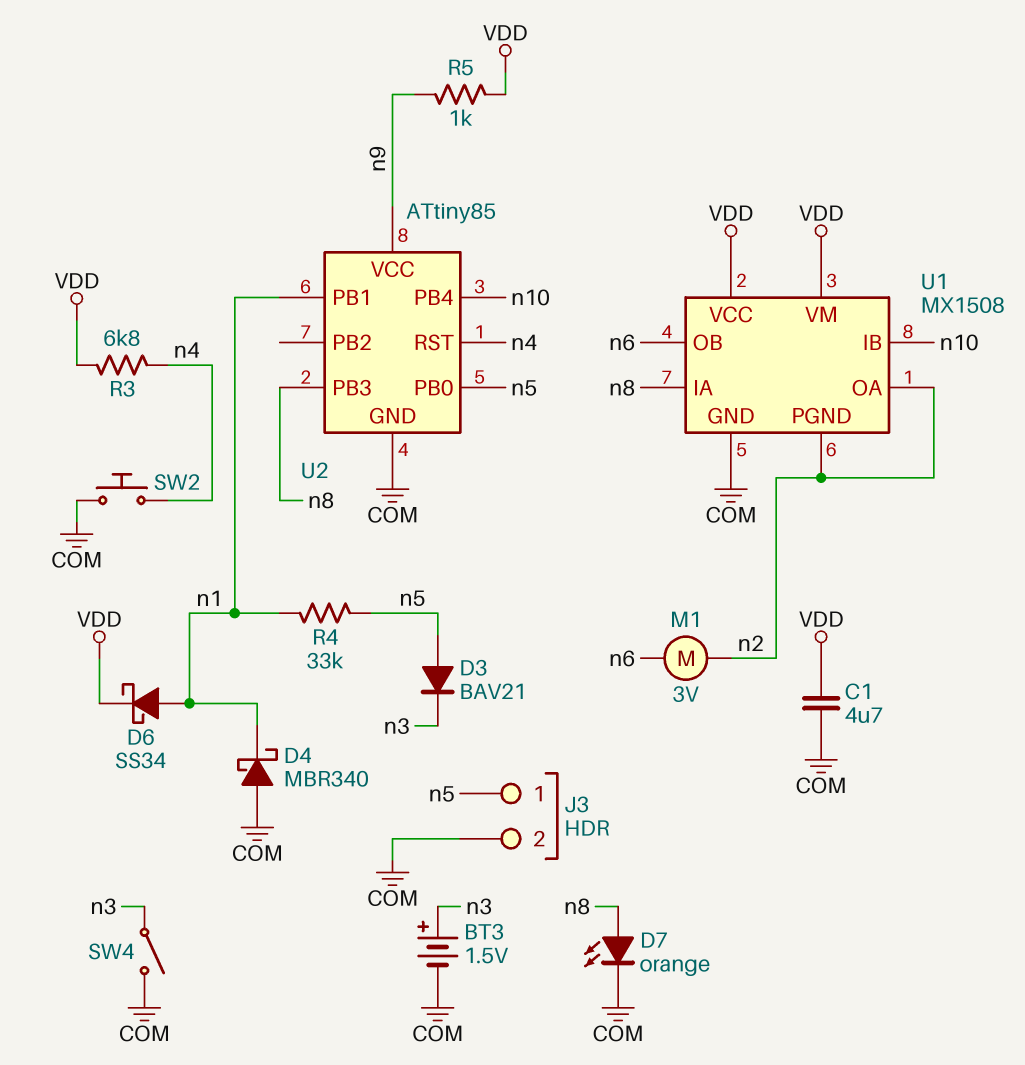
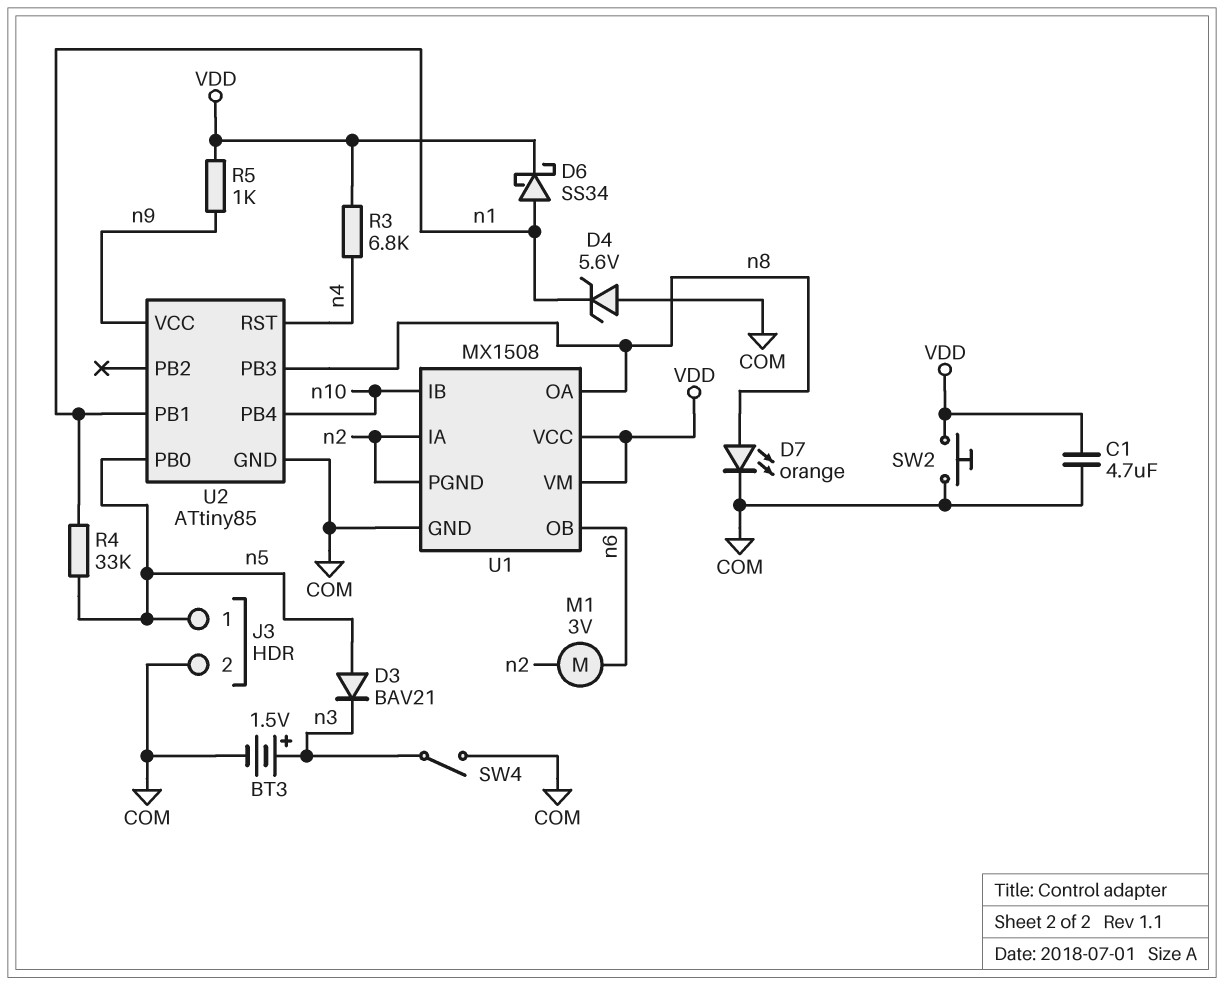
D4: schottky MBR340 (A COM, K n1) -> zener 5.6V (A COM, K n1)
SW2: button (COM, n4) -> button (COM, VDD)
U1 pin IA: n8 -> n2
U1 pin OA: n2 -> n8

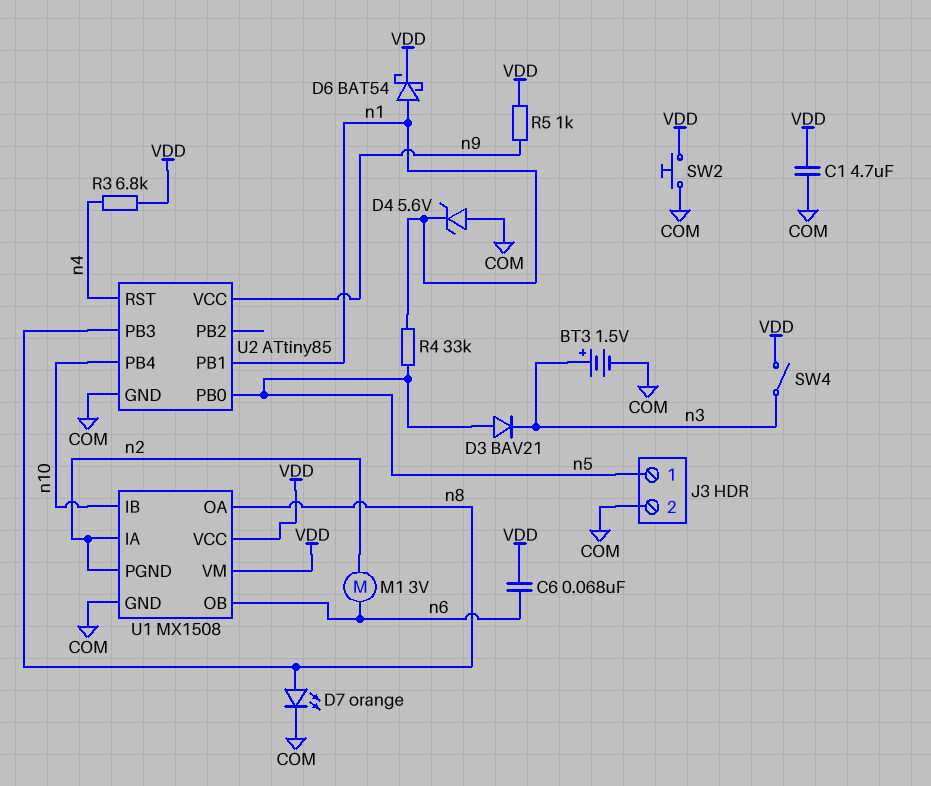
C6: none -> 68nF (VDD, n6)
D6: schottky SS34 (A n1, K VDD) -> schottky BAT54 (A n1, K VDD)
SW4: switch (COM, n3) -> switch (VDD, n3)

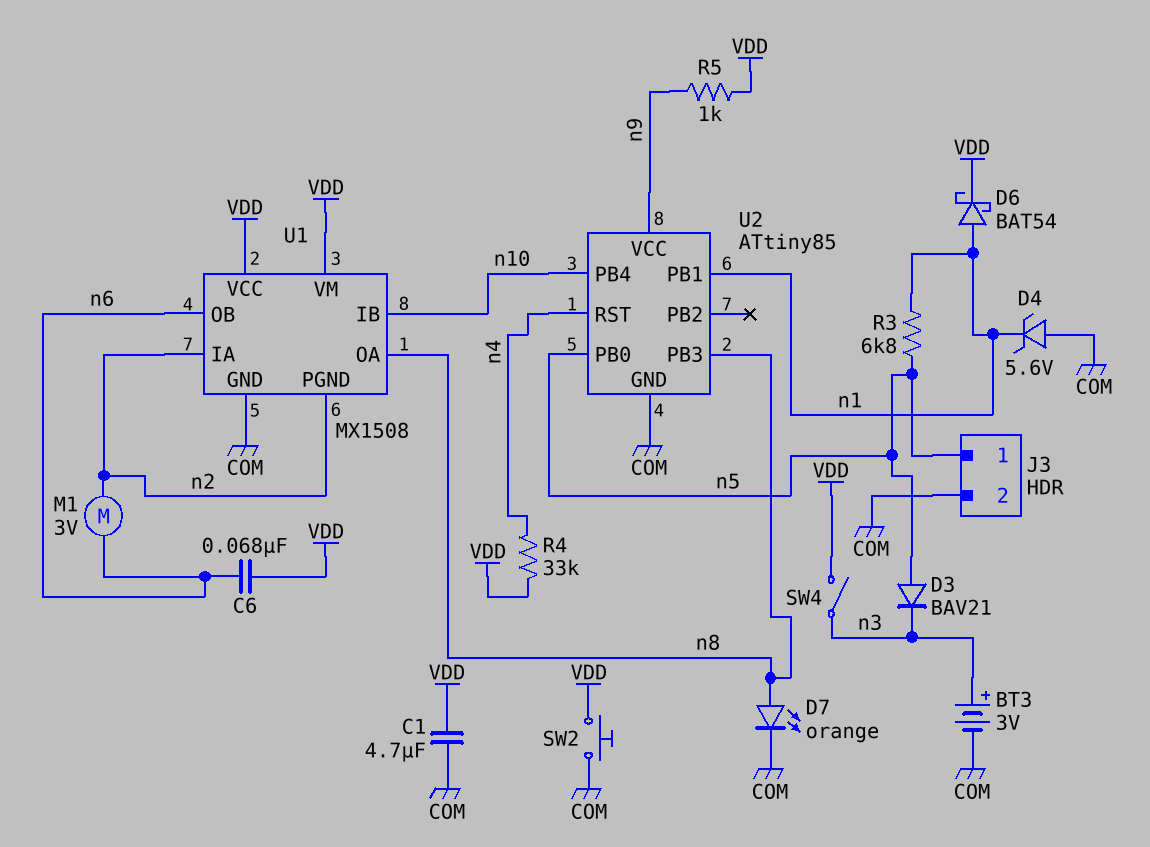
BT3: 1.5V (plus n3, minus COM) -> 3V (plus n3, minus COM)
R3: 6.8k (VDD, n4) -> 6.8k (n1, n5)
R4: 33k (n1, n5) -> 33k (VDD, n4)

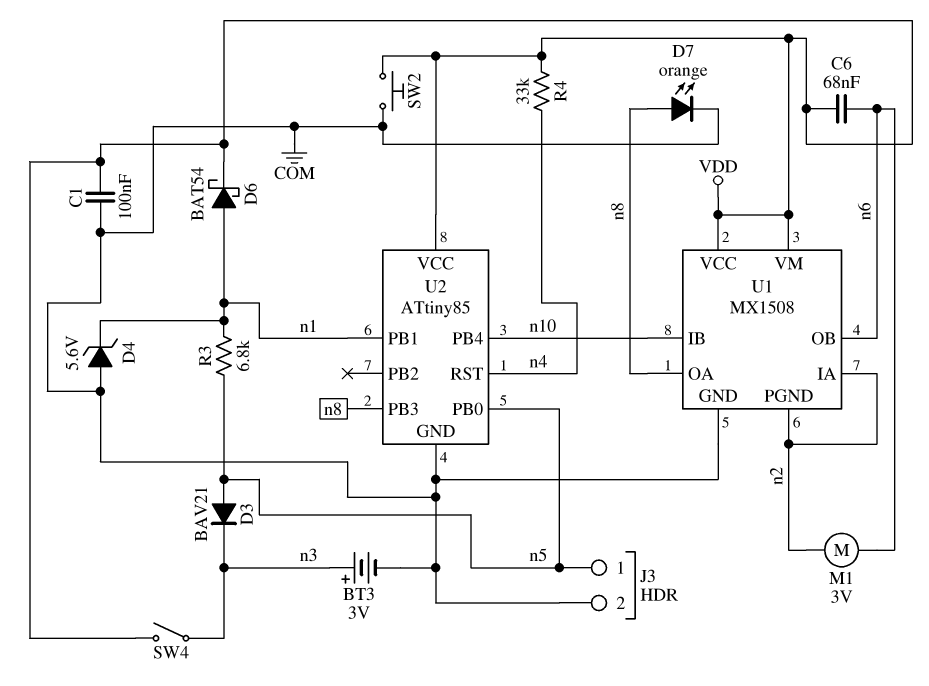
C1: 4.7uF (COM, VDD) -> 100nF (COM, VDD)
R5: 1k (VDD, n9) -> none
U2 pin VCC: n9 -> VDD

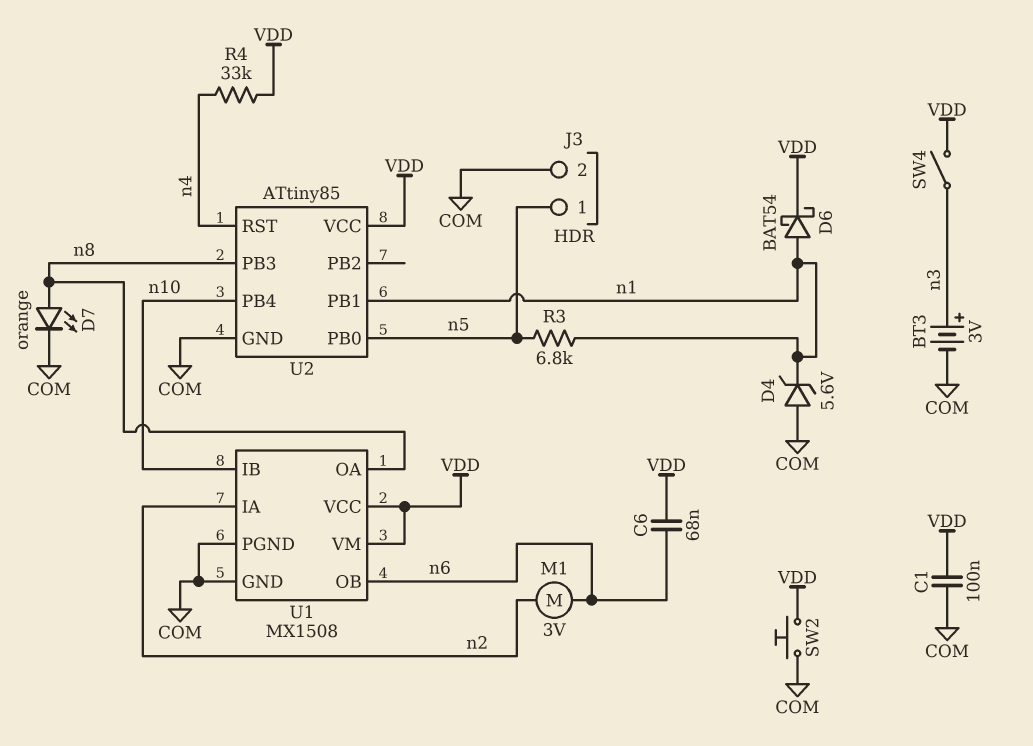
D3: diode BAV21 (A n5, K n3) -> none
U1 pin PGND: n2 -> COM

